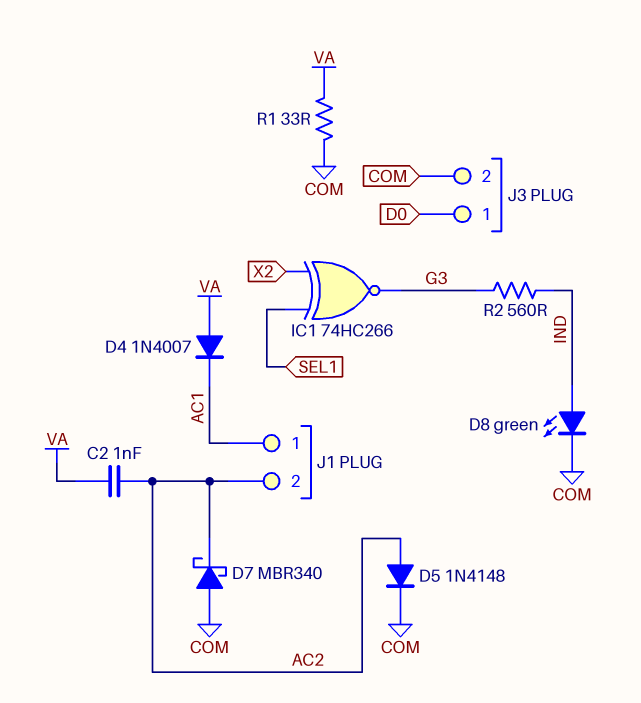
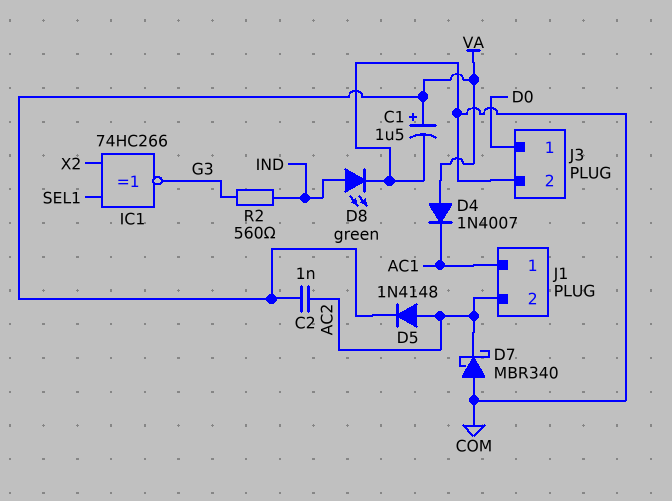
C1: none -> 1.5uF (plus VA, minus COM)
D5: diode 1N4148 (A AC2, K COM) -> diode 1N4148 (A AC2, K VA)
R1: 33 (COM, VA) -> none

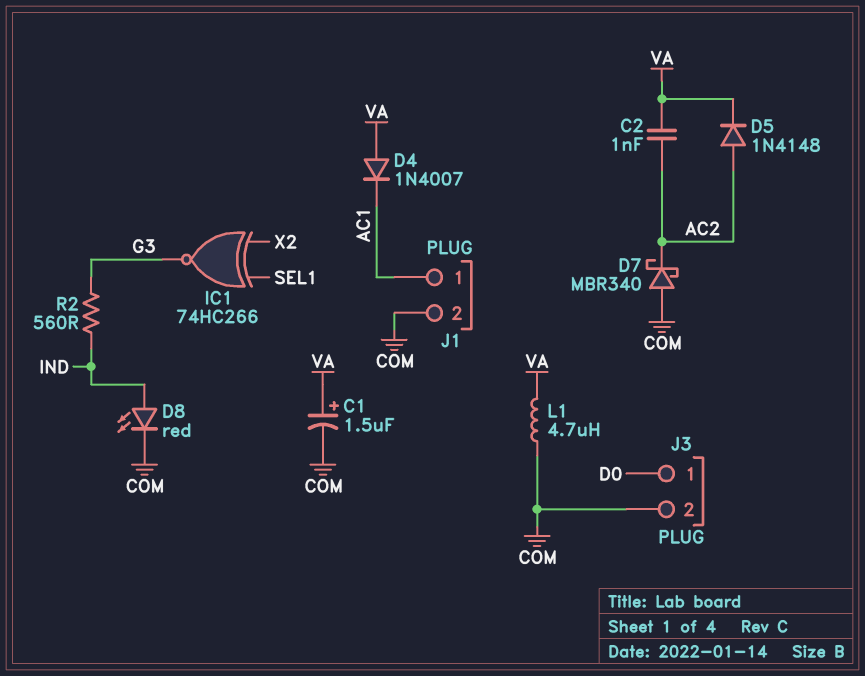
D8: LED green (A IND, K COM) -> LED red (A IND, K COM)
J1 pin 2: AC2 -> COM
L1: none -> 4.7uH (COM, VA)

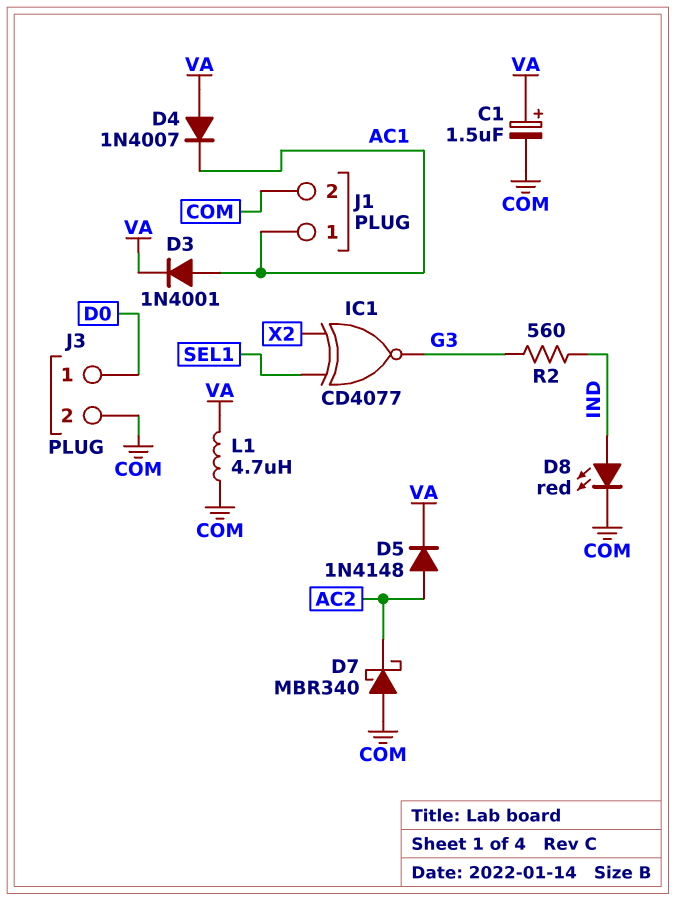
C2: 1nF (AC2, VA) -> none
D3: none -> diode 1N4001 (A AC1, K VA)
IC1: XNOR 74HC266 (in SEL1, in X2, out G3) -> XNOR CD4077 (in SEL1, in X2, out G3)

